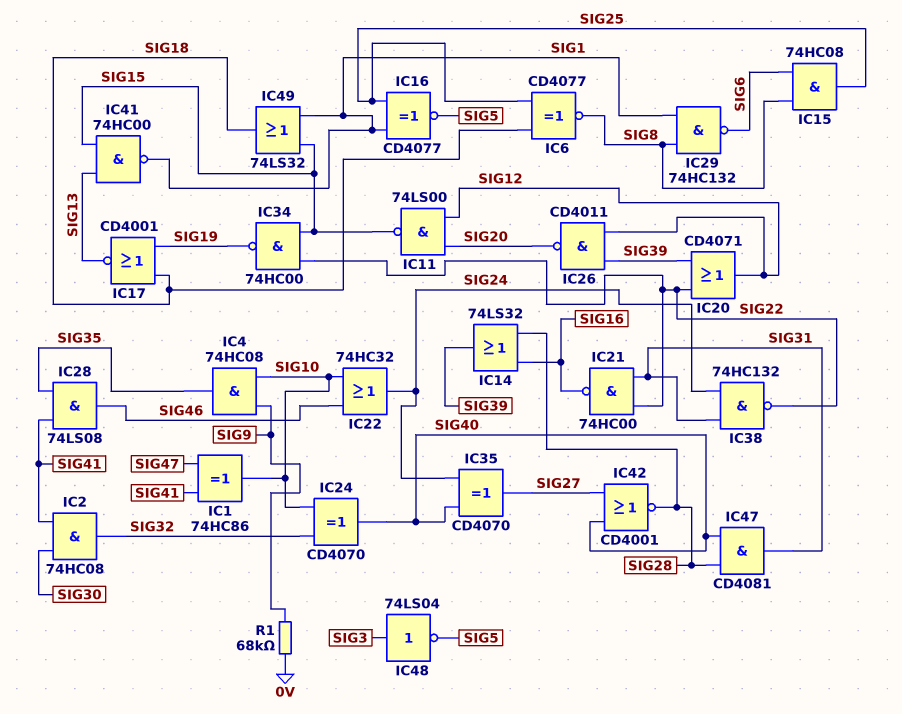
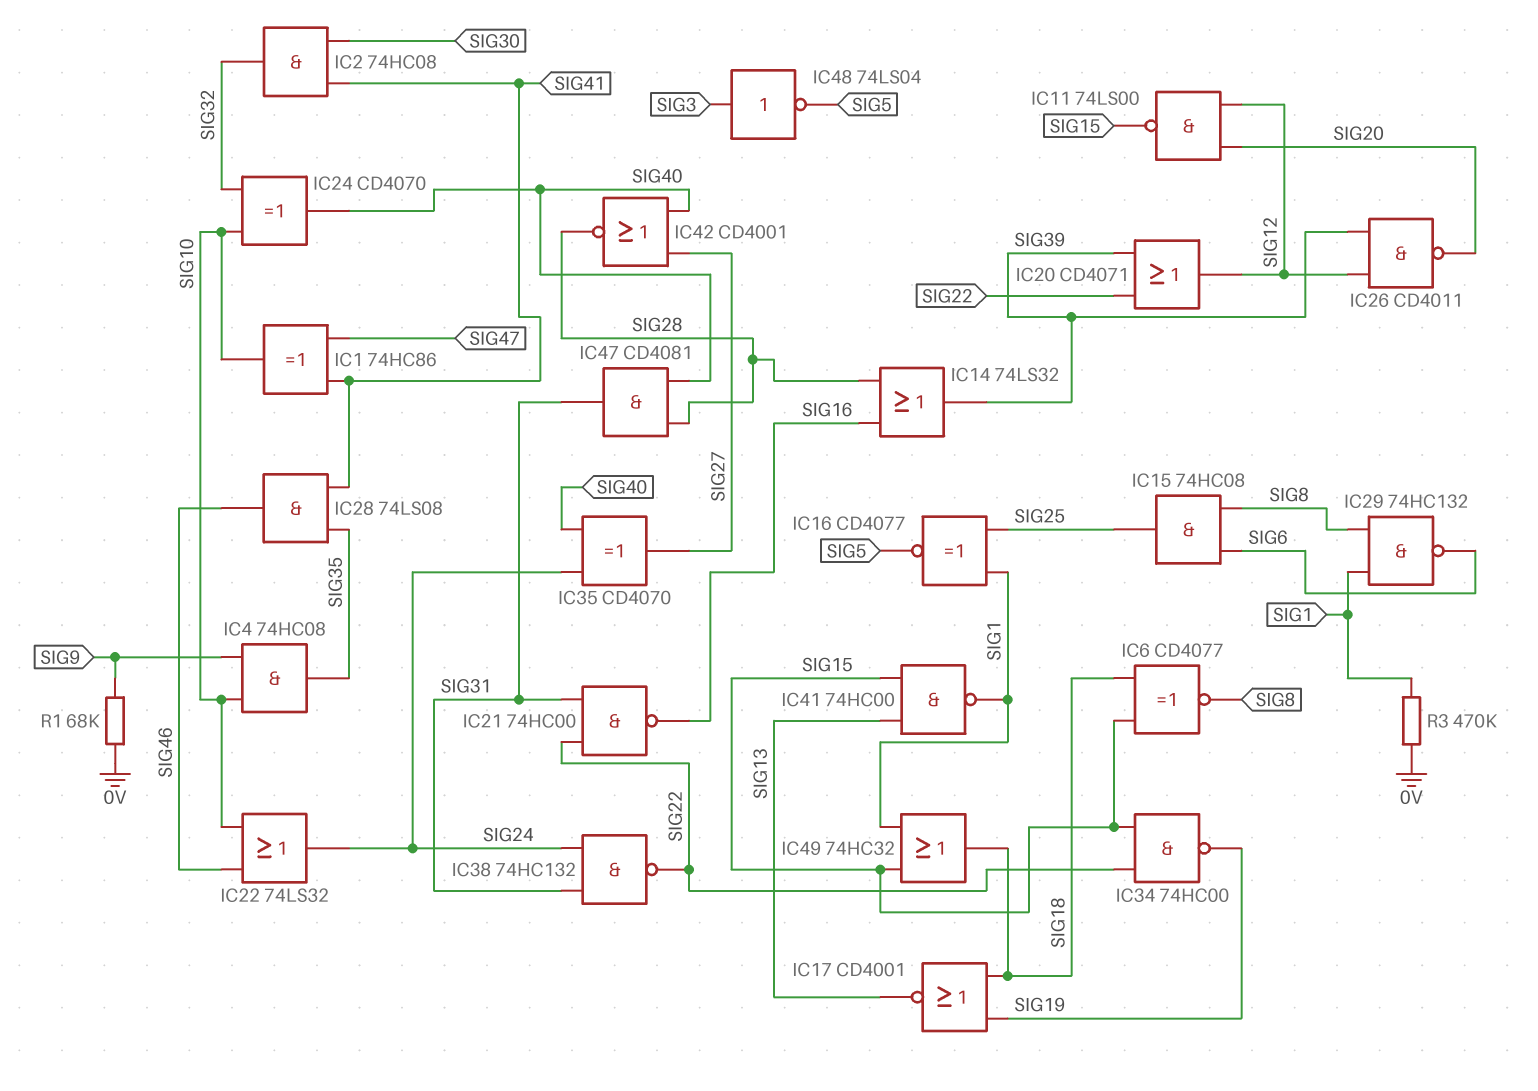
IC6: XNOR CD4077 (in SIG18, in SIG25, out SIG8) -> XNOR CD4077 (in SIG15, in SIG18, out SIG8)
IC22: OR 74HC32 (in SIG10, in SIG46, out SIG24) -> OR 74LS32 (in SIG10, in SIG46, out SIG24)
IC49: OR 74LS32 (in SIG1, in SIG15, out SIG18) -> OR 74HC32 (in SIG1, in SIG15, out SIG18)
R3: none -> 470k (0V, SIG1)

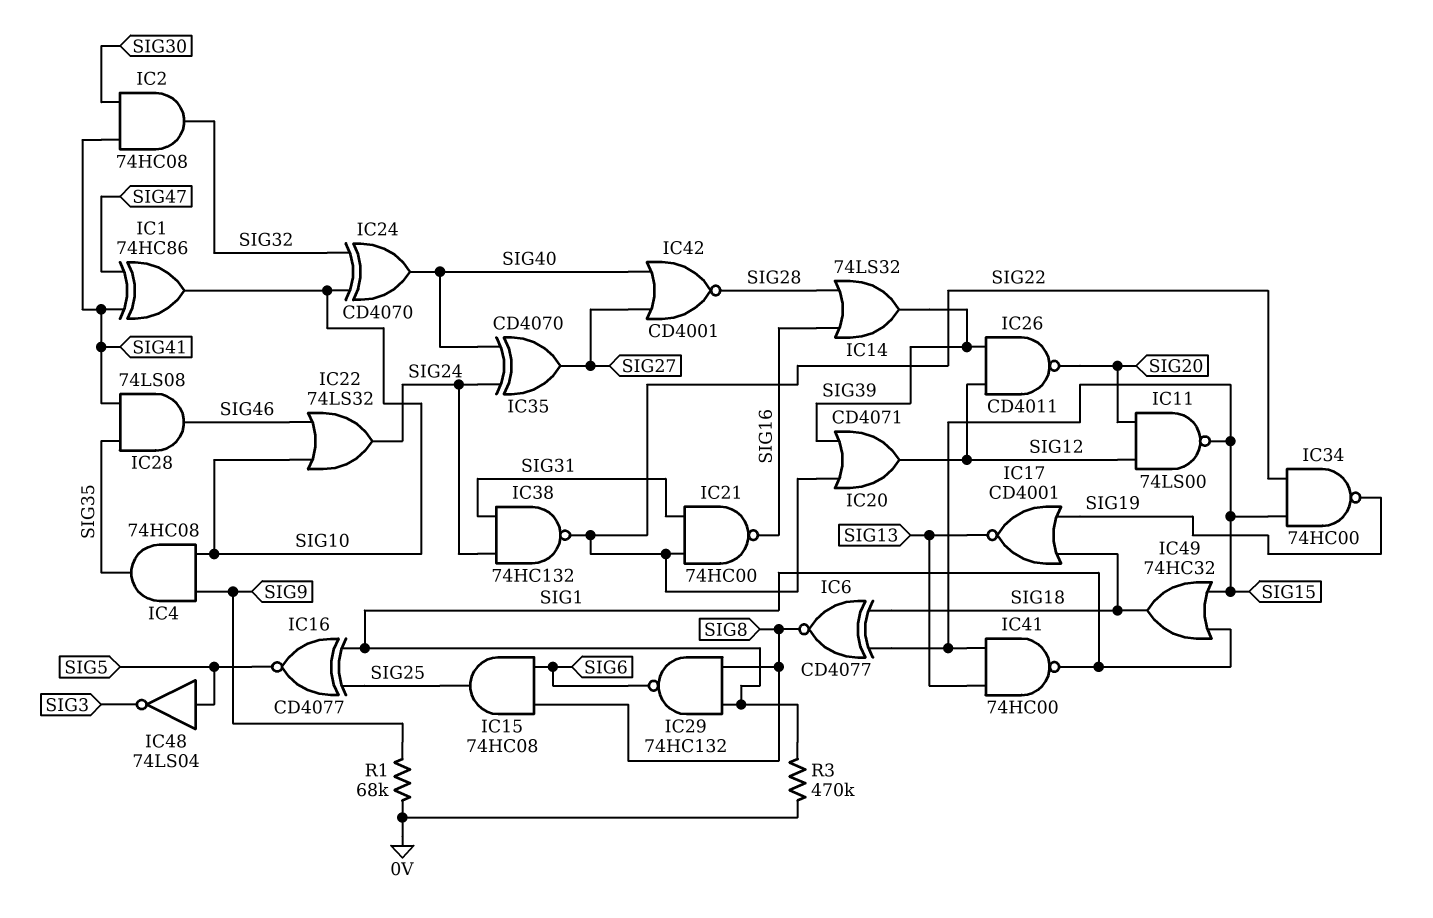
IC47: AND CD4081 (in SIG28, in SIG40, out SIG31) -> none
IC48: NOT 74LS04 (in SIG3, out SIG5) -> NOT 74LS04 (in SIG5, out SIG3)

